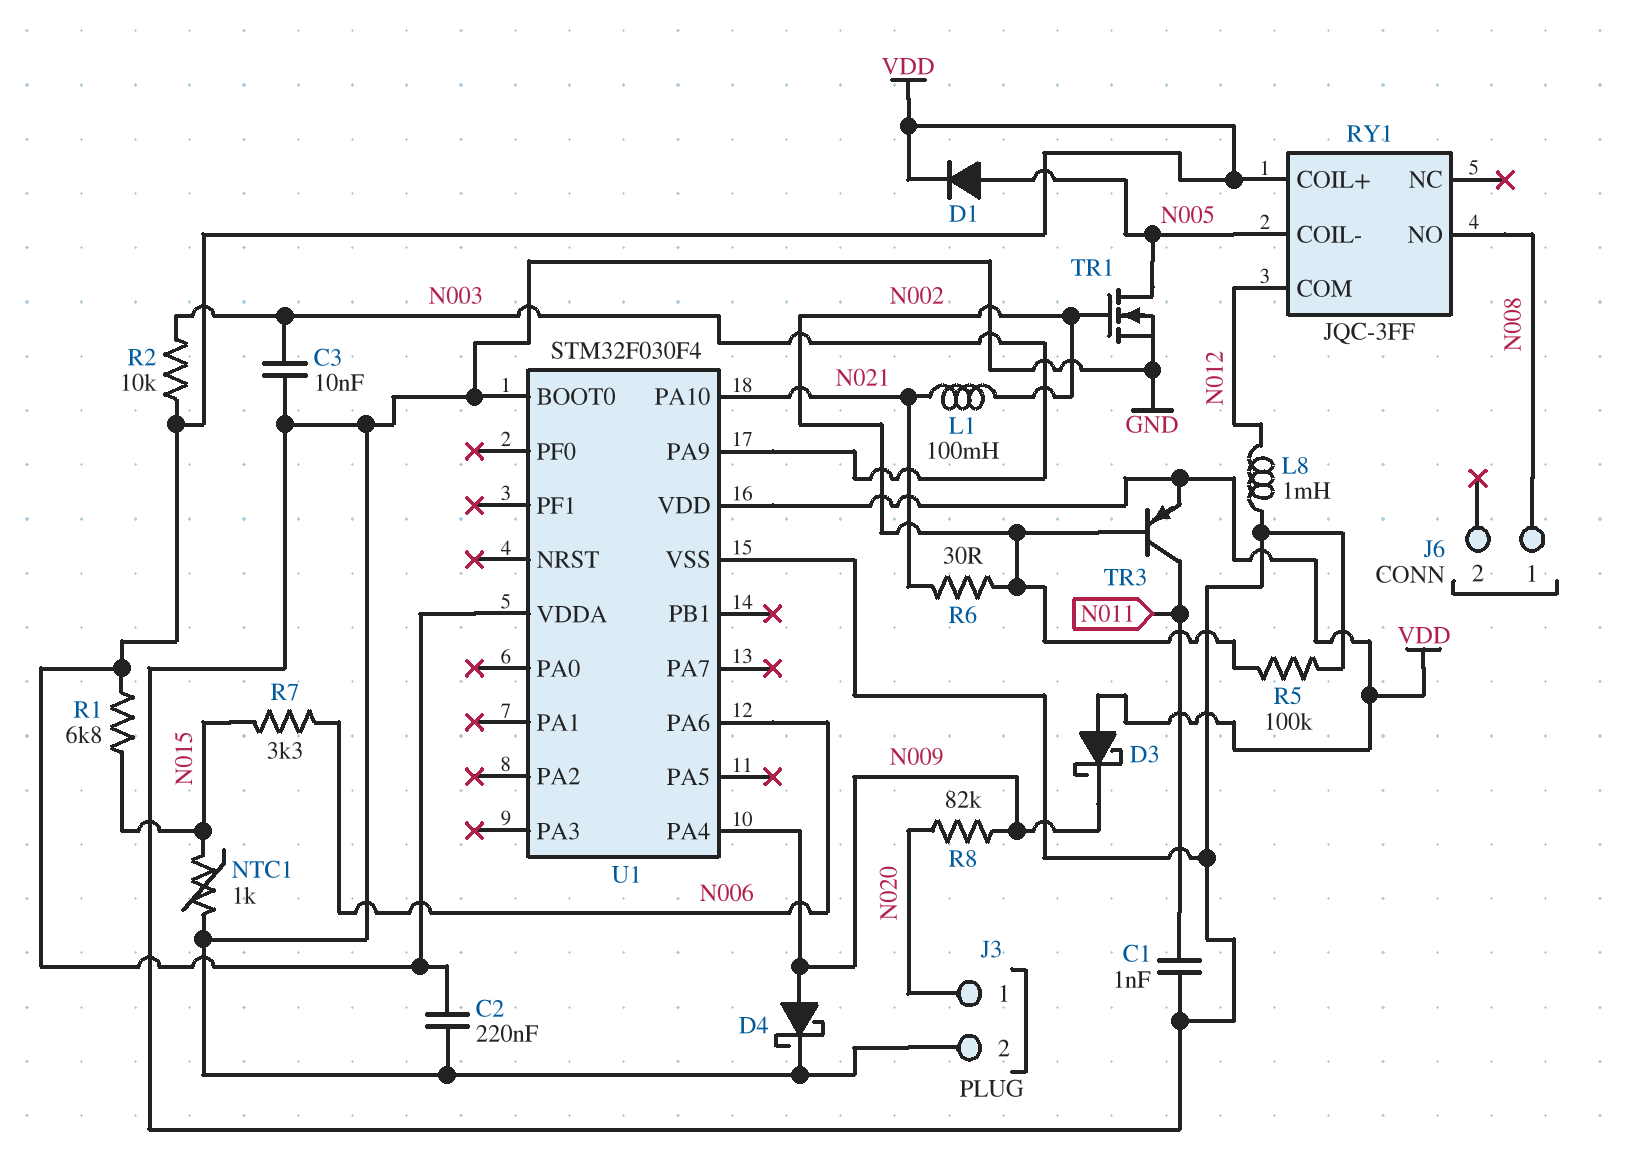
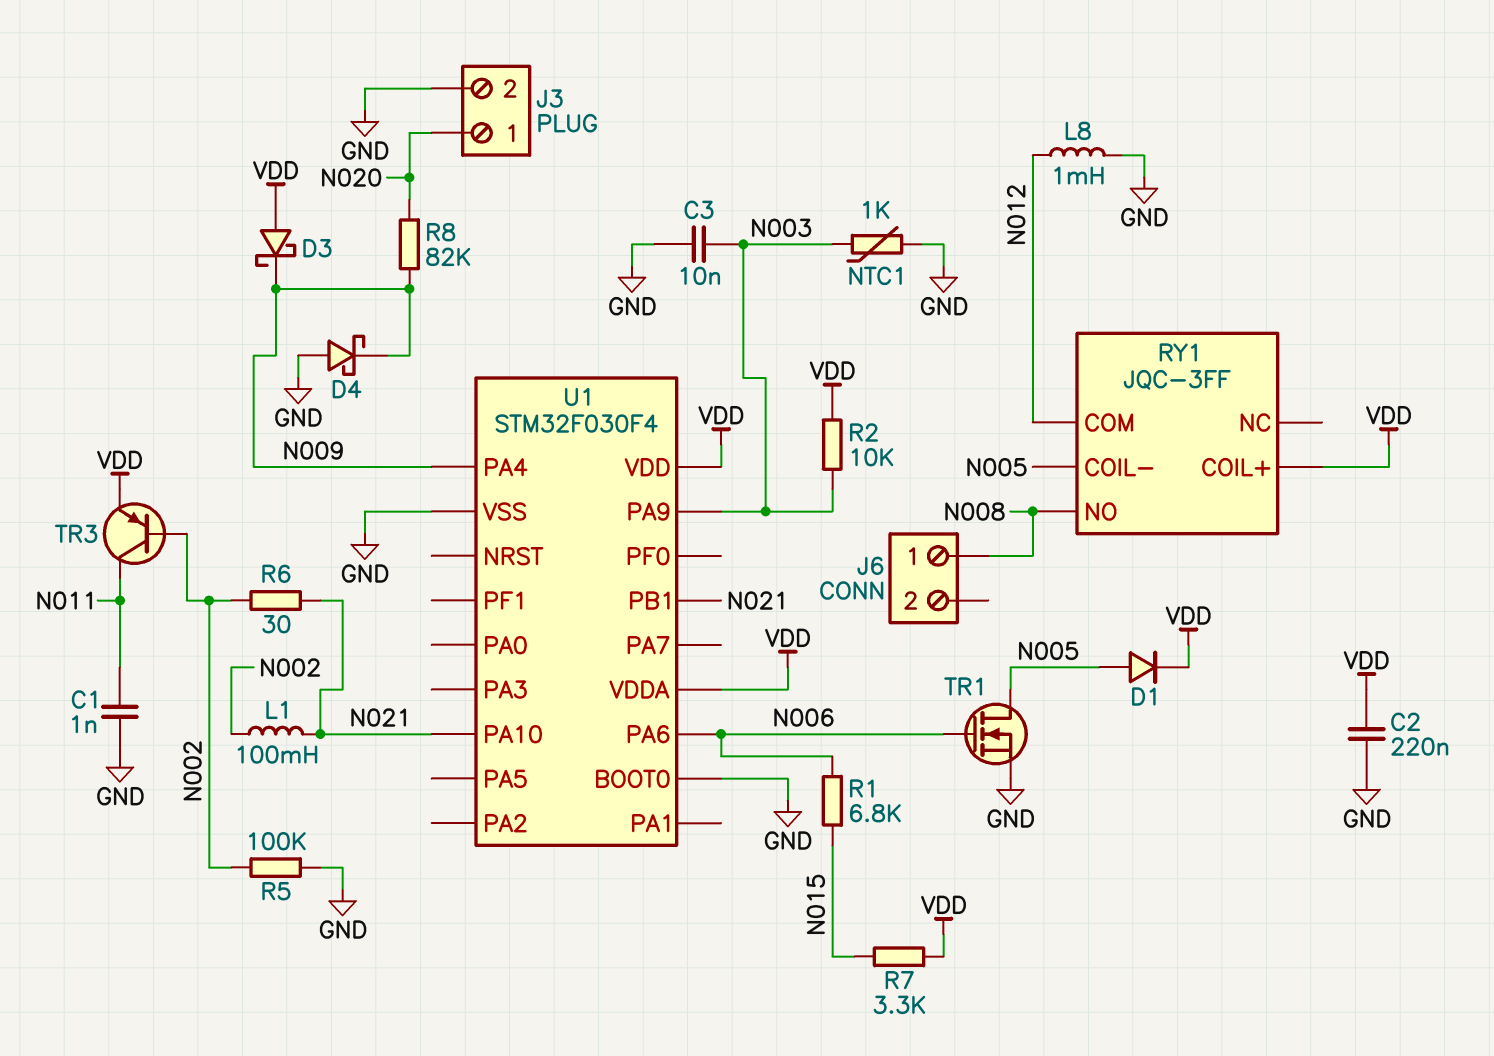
D4: schottky (A N009, K GND) -> schottky (A GND, K N009)
NTC1: 1k (GND, N015) -> 1k (GND, N003)
R1: 6.8k (N015, VDD) -> 6.8k (N006, N015)
R7: 3.3k (N006, N015) -> 3.3k (N015, VDD)
TR1: NMOS (G N002, D N005, S GND) -> NMOS (G N006, D N005, S GND)
U1 pin PB1: none -> N021

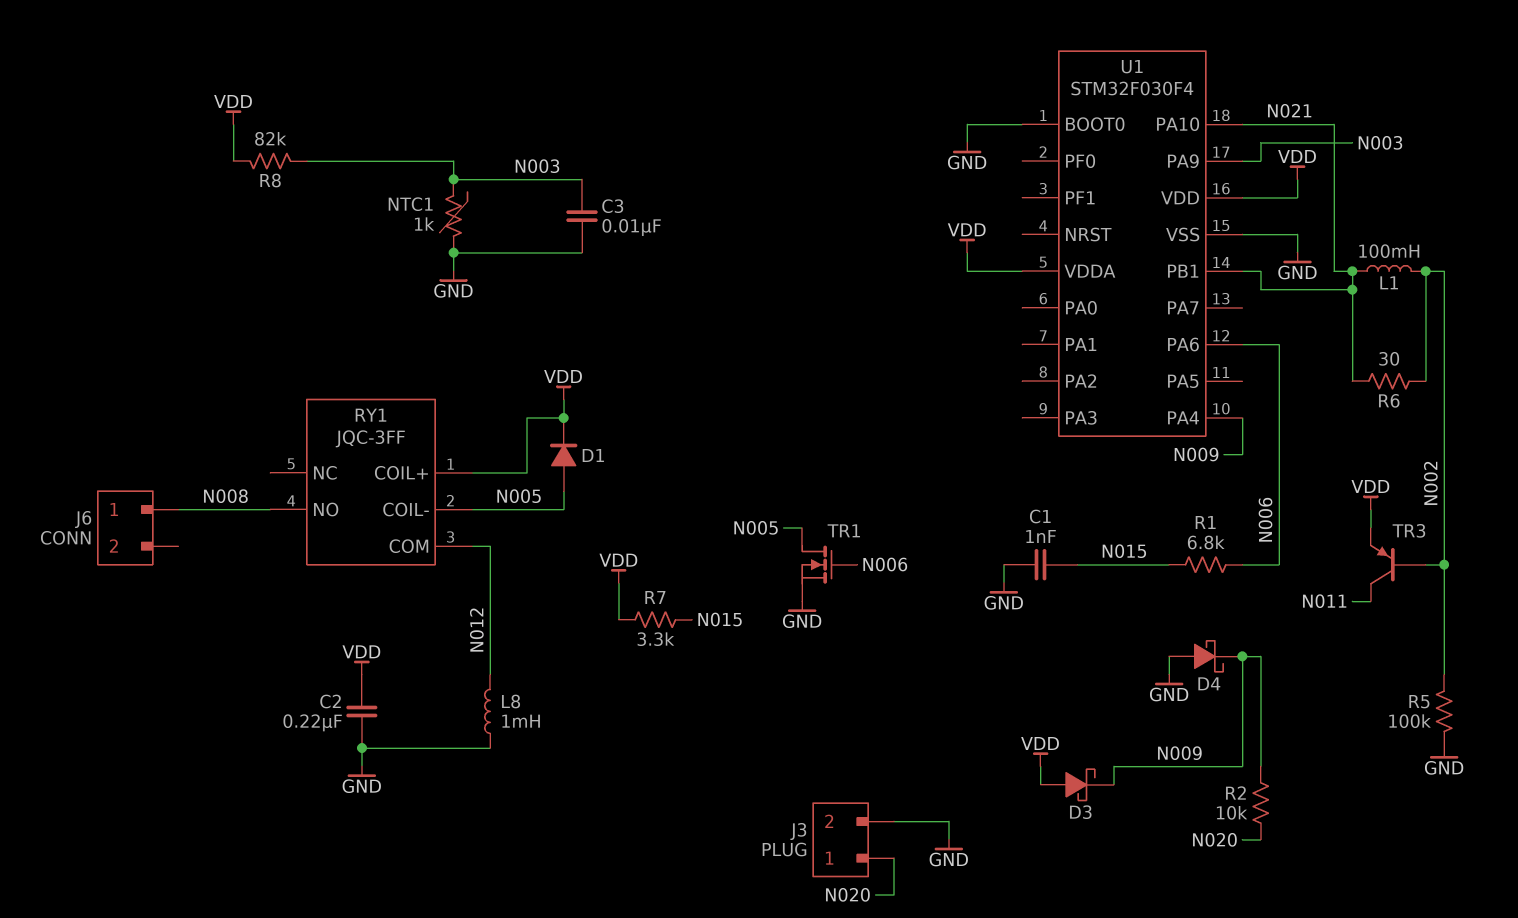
C1: 1nF (GND, N011) -> 1nF (GND, N015)
R2: 10k (N003, VDD) -> 10k (N009, N020)
R8: 82k (N009, N020) -> 82k (N003, VDD)

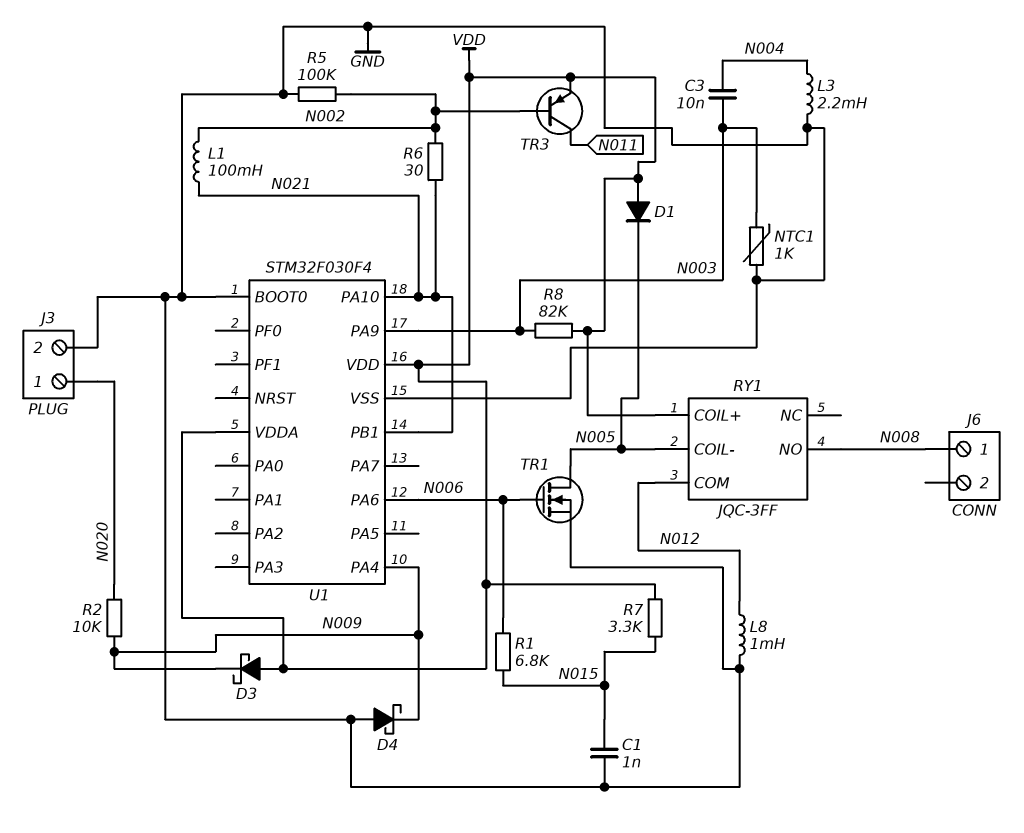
C2: 220nF (GND, VDD) -> none
C3: 10nF (GND, N003) -> 10nF (N003, N004)
D1: diode (A N005, K VDD) -> diode (A VDD, K N005)
L3: none -> 2.2mH (GND, N004)

